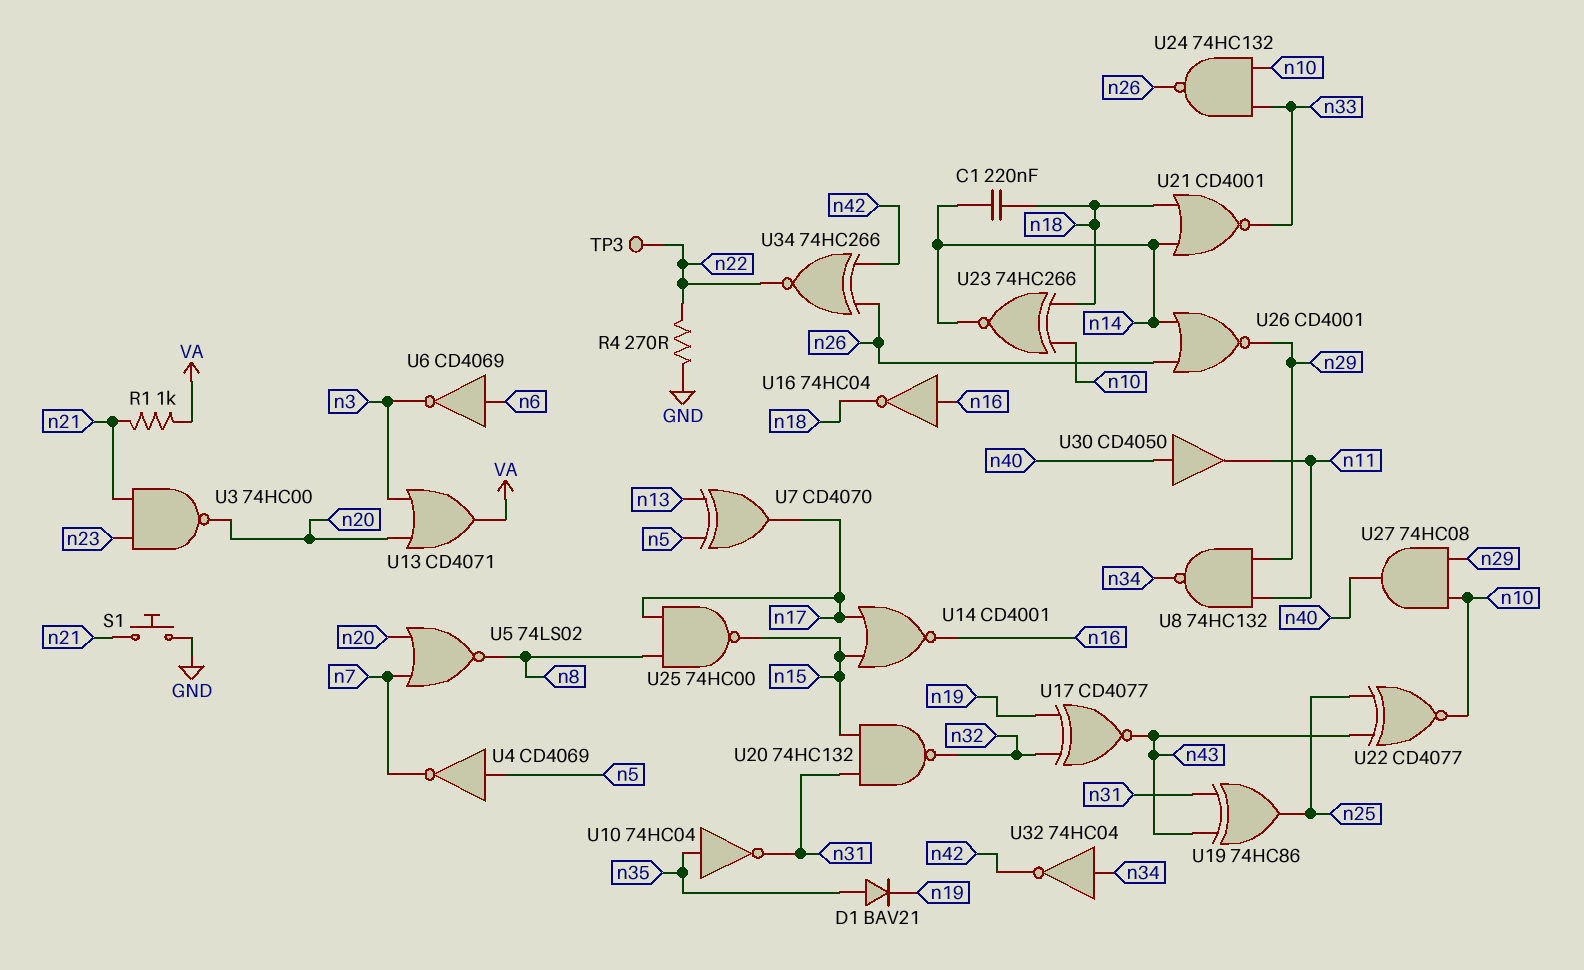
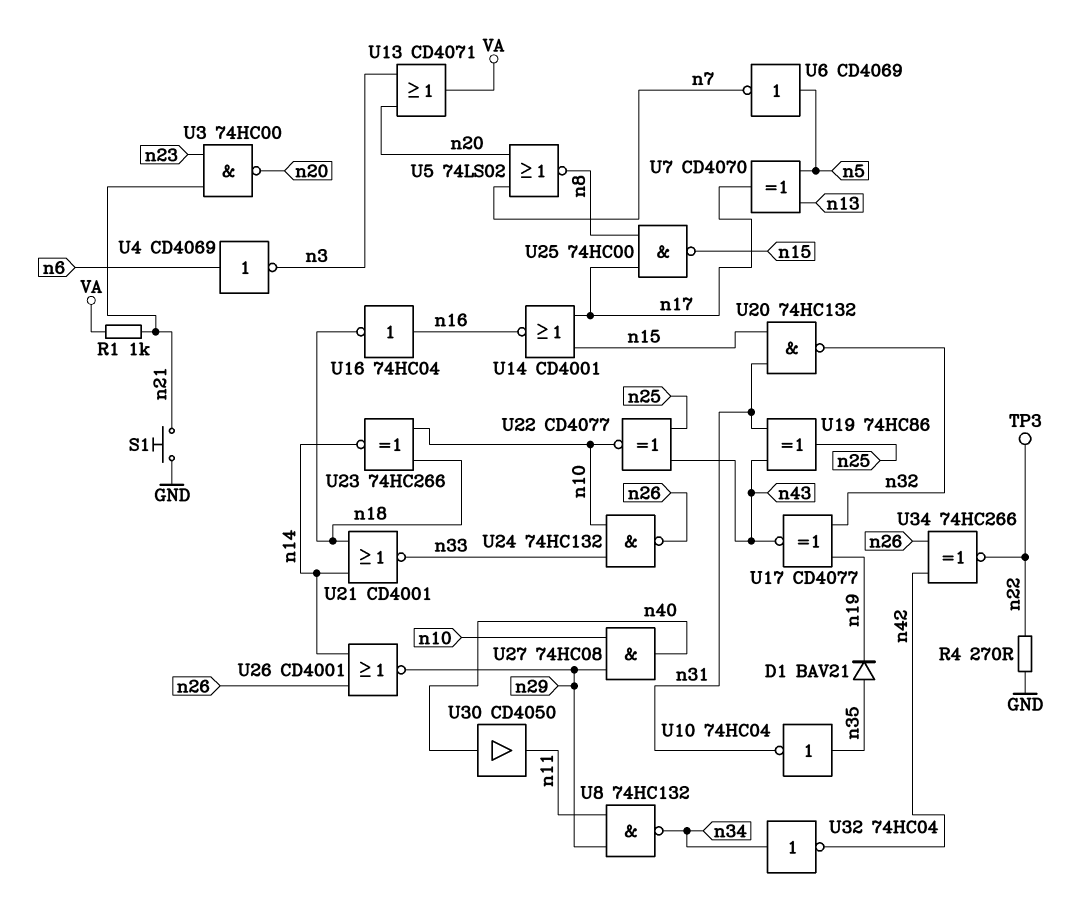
C1: 220nF (n14, n18) -> none
U4: NOT CD4069 (in n5, out n7) -> NOT CD4069 (in n6, out n3)
U6: NOT CD4069 (in n6, out n3) -> NOT CD4069 (in n5, out n7)

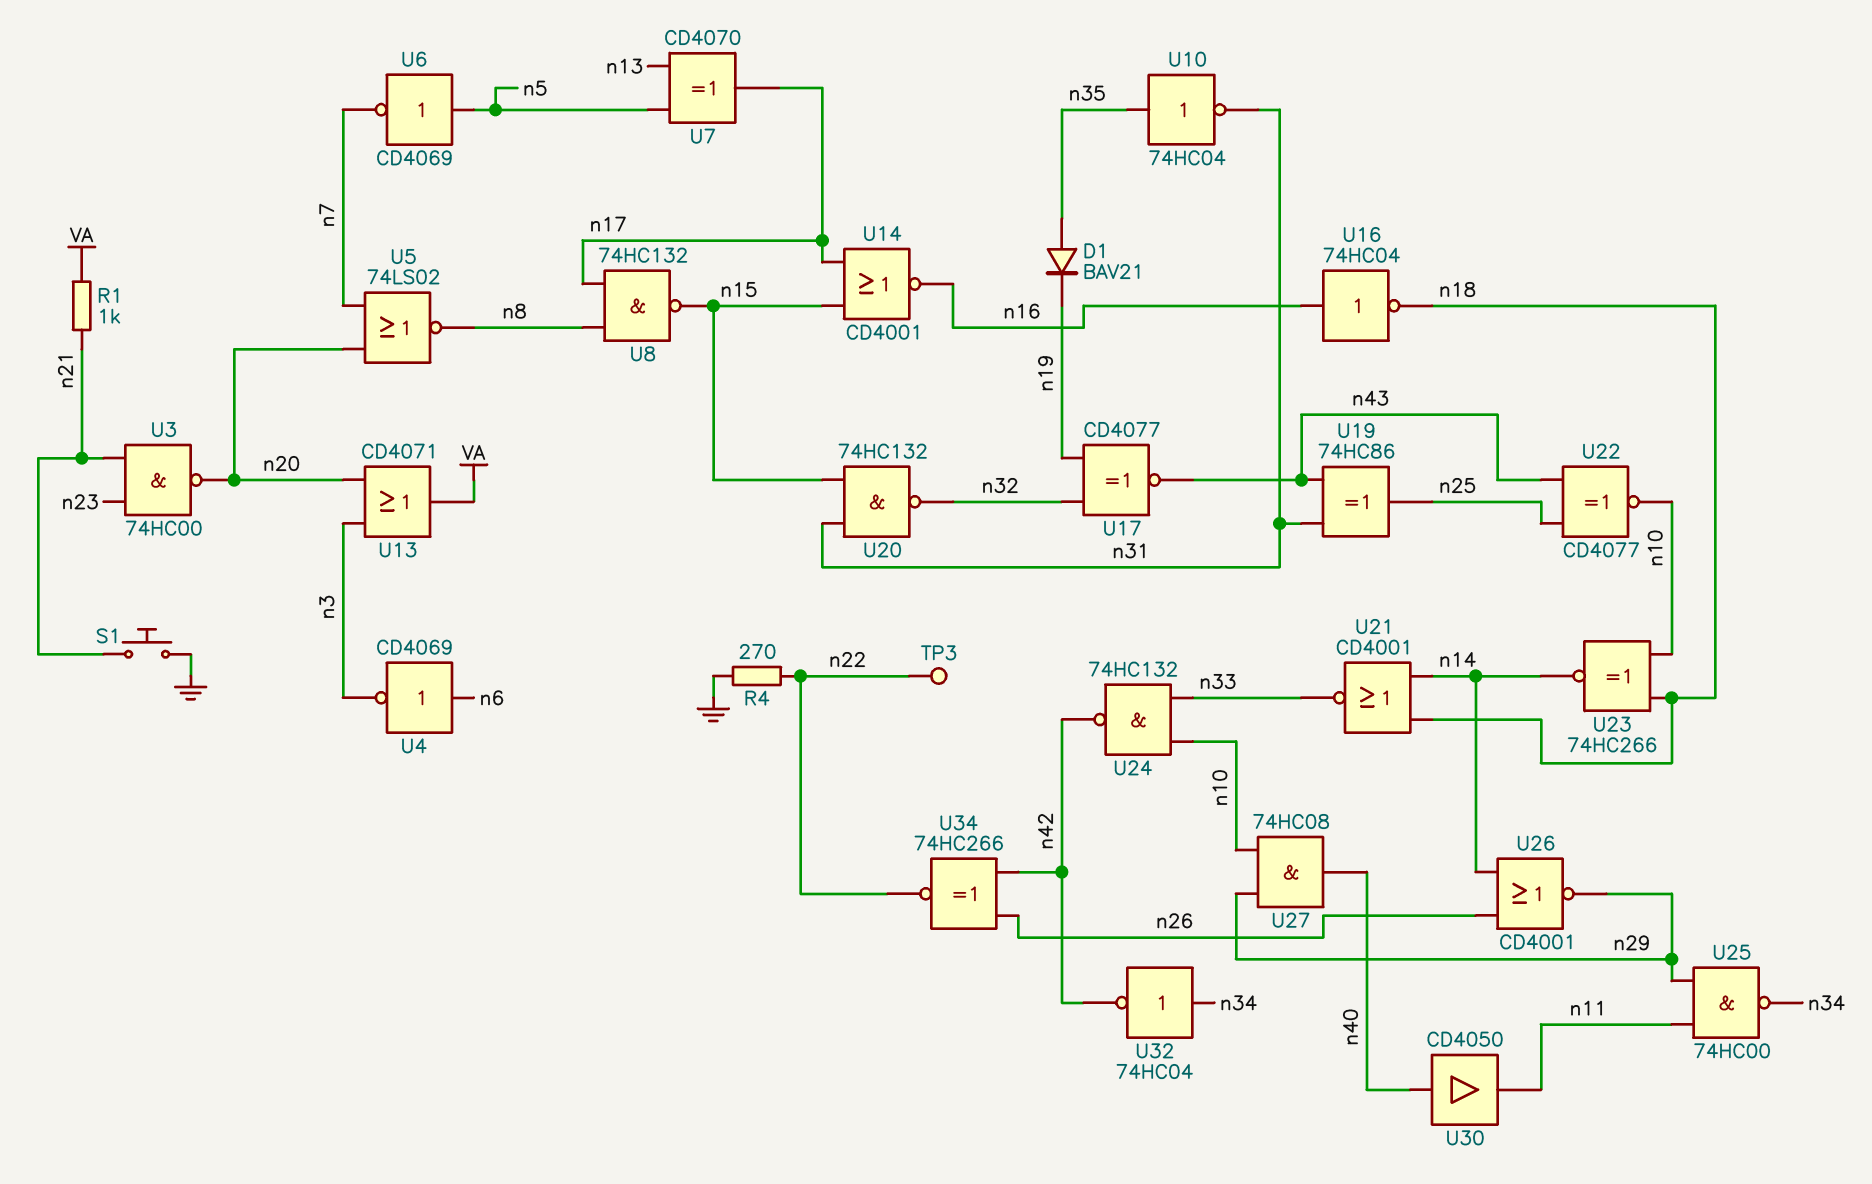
U8: NAND 74HC132 (in n11, in n29, out n34) -> NAND 74HC132 (in n8, in n17, out n15)
U24: NAND 74HC132 (in n10, in n33, out n26) -> NAND 74HC132 (in n10, in n33, out n42)
U25: NAND 74HC00 (in n8, in n17, out n15) -> NAND 74HC00 (in n11, in n29, out n34)

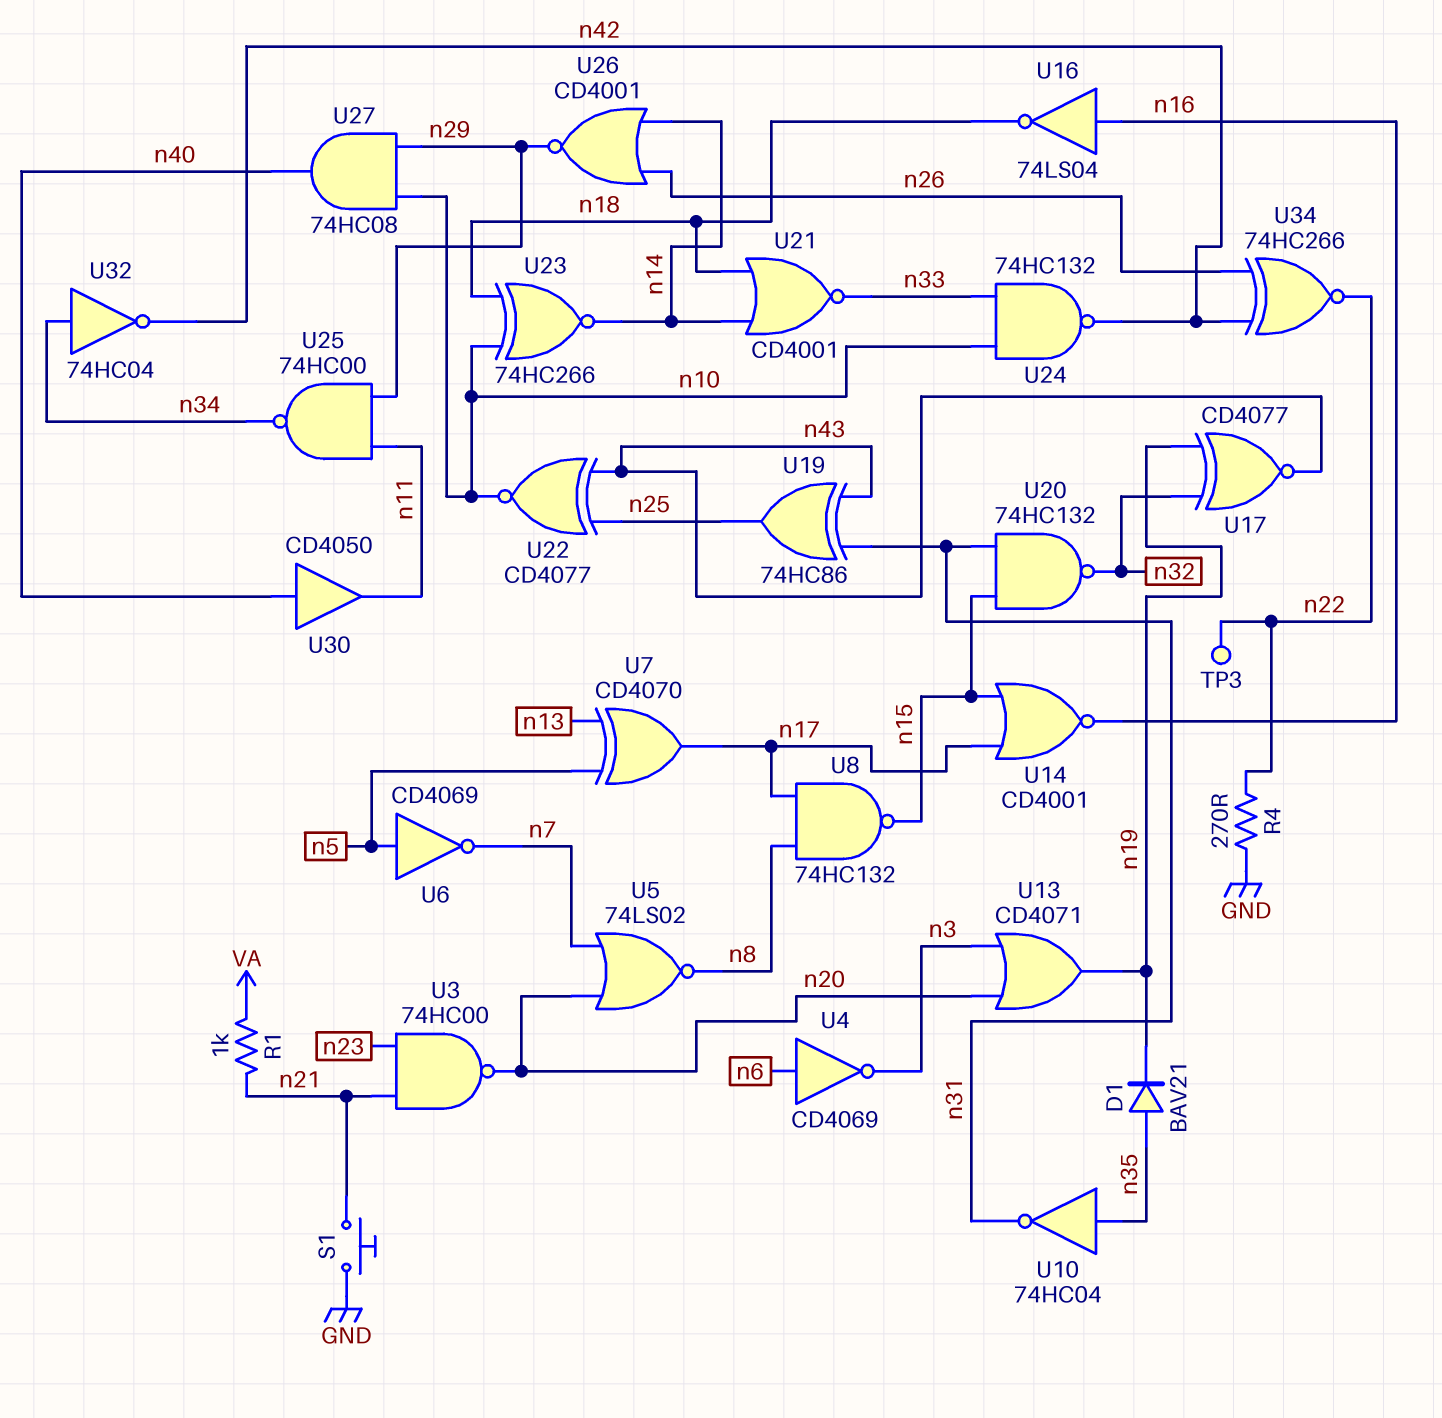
U13: OR CD4071 (in n3, in n20, out VA) -> OR CD4071 (in n3, in n20, out n19)
U16: NOT 74HC04 (in n16, out n18) -> NOT 74LS04 (in n16, out n18)

